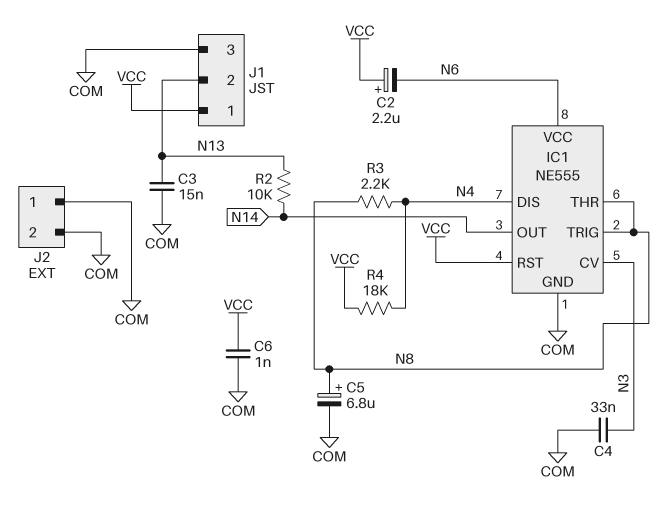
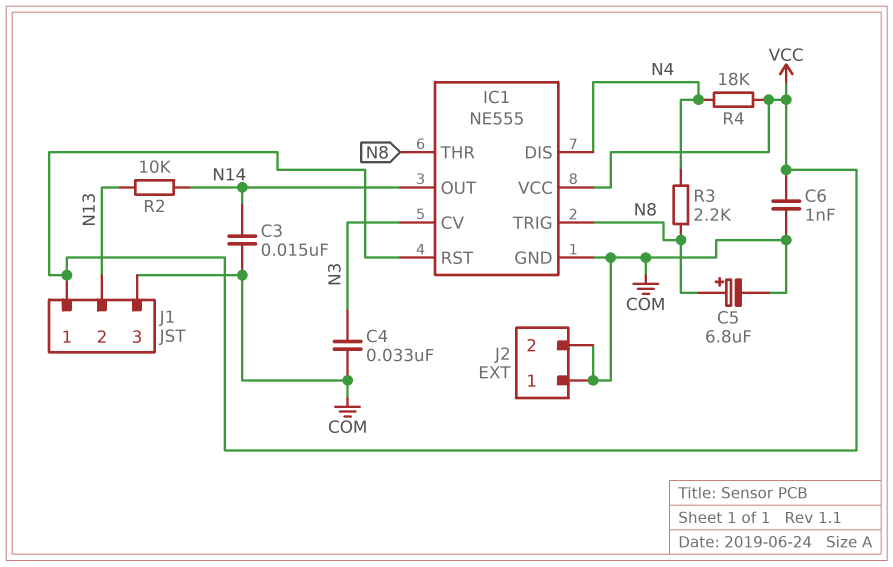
C2: 2.2uF (plus VCC, minus N6) -> none
C3: 15nF (COM, N13) -> 15nF (COM, N14)
IC1 pin VCC: N6 -> VCC

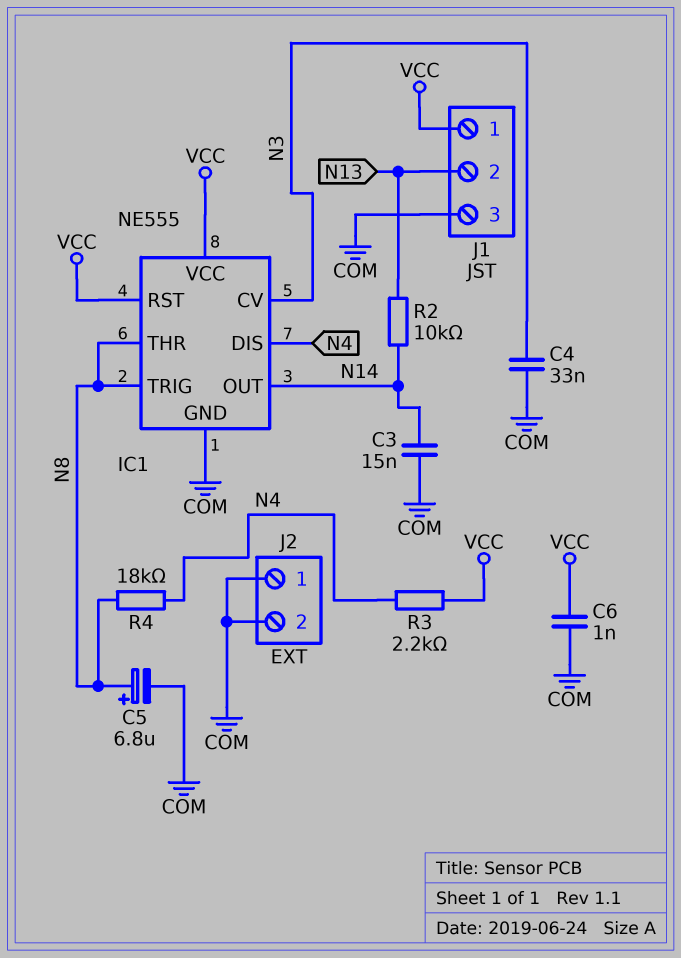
R3: 2.2k (N4, N8) -> 2.2k (N4, VCC)
R4: 18k (N4, VCC) -> 18k (N4, N8)

